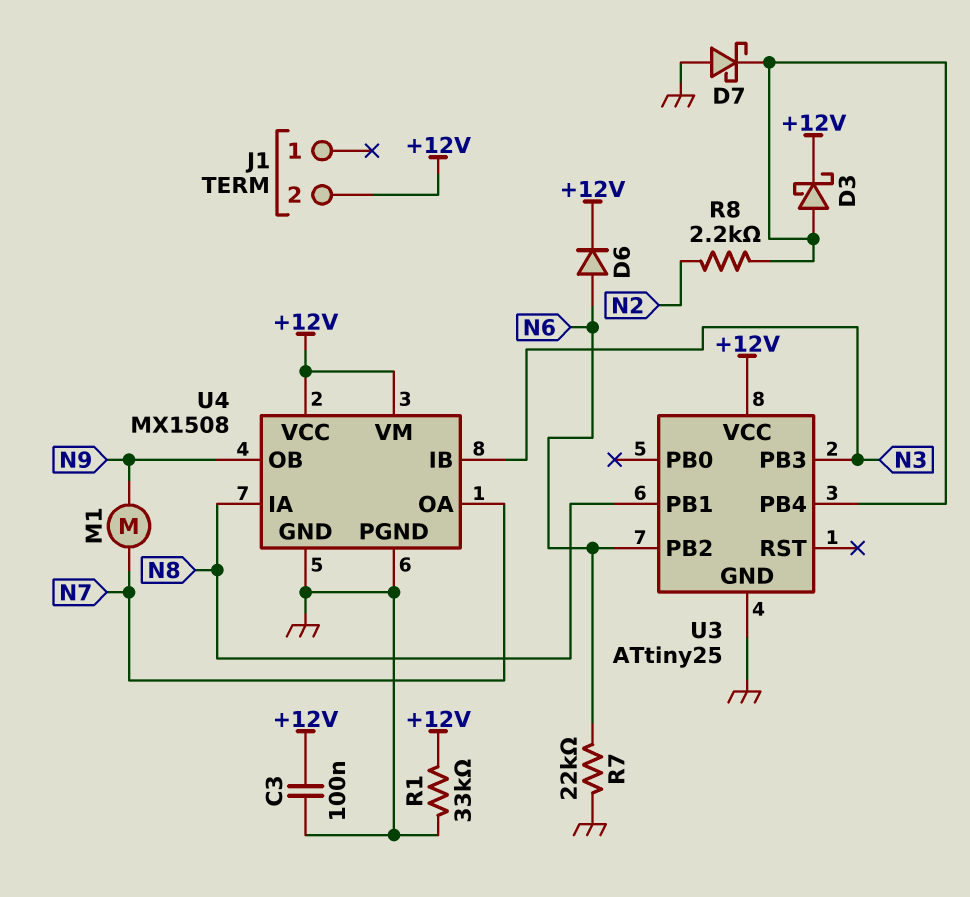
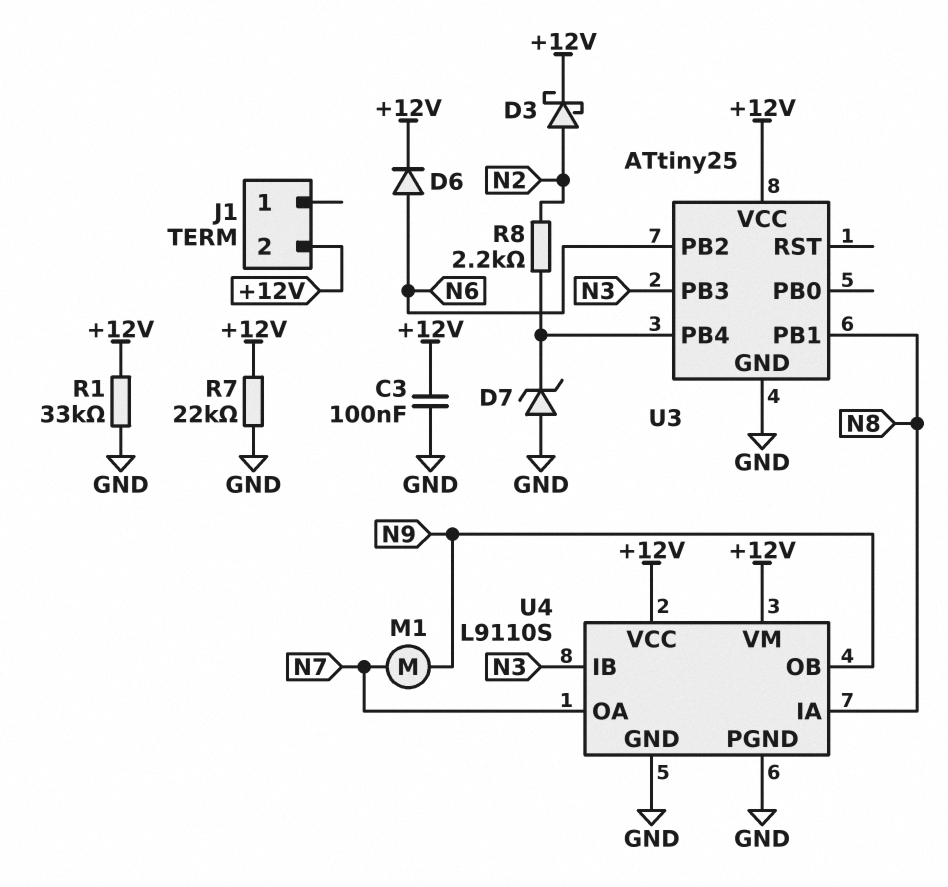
D3: schottky (A U3/PB4, K +12V) -> schottky (A N2, K +12V)
D7: schottky (A GND, K U3/PB4) -> zener (A GND, K U3/PB4)
R7: 22k (GND, N6) -> 22k (+12V, GND)
U4: MX1508 -> L9110S

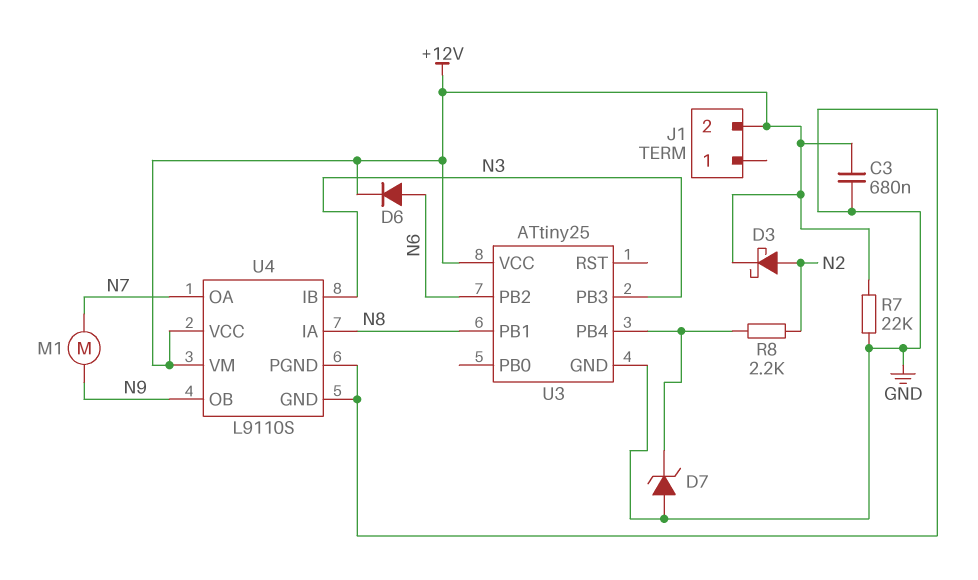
C3: 100nF (+12V, GND) -> 680nF (+12V, GND)
R1: 33k (+12V, GND) -> none

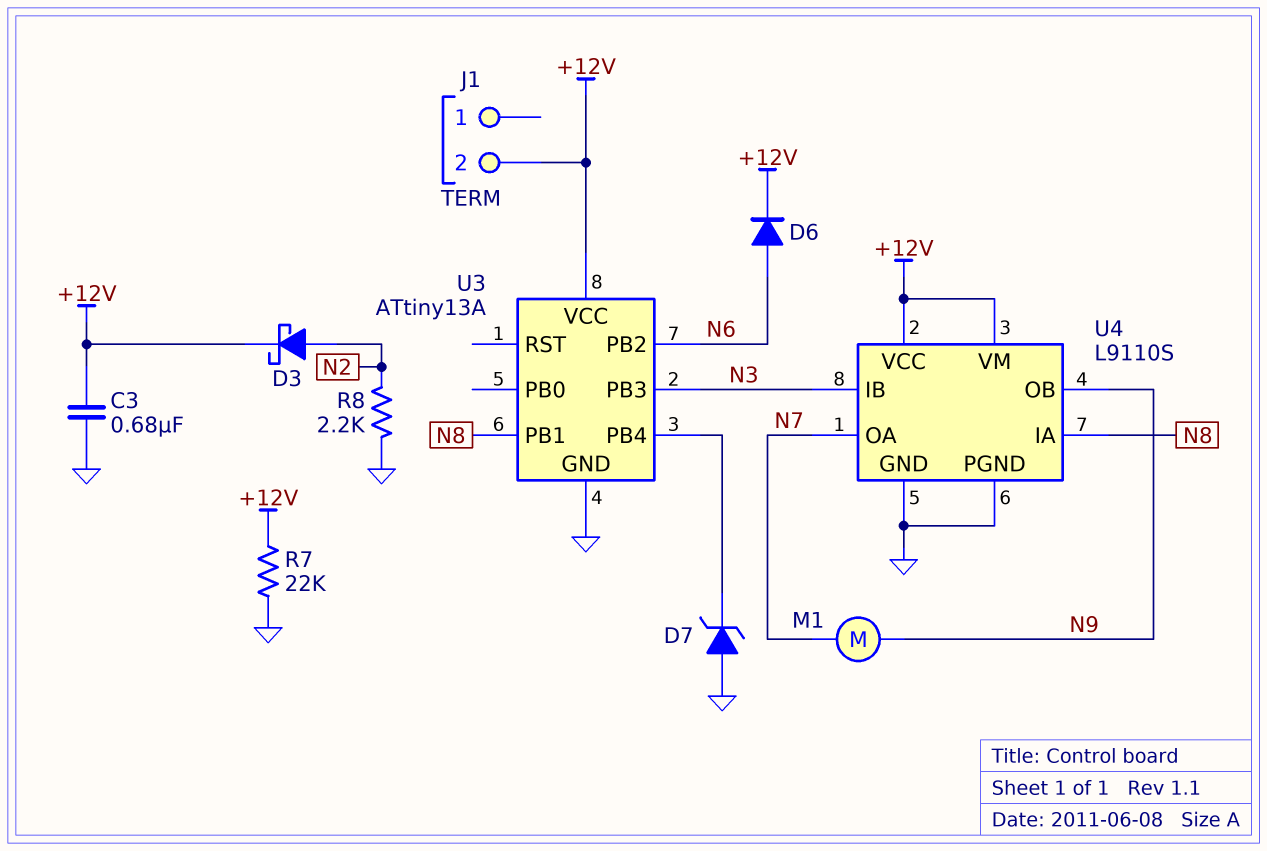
R8: 2.2k (N2, U3/PB4) -> 2.2k (GND, N2)
U3: ATtiny25 -> ATtiny13A

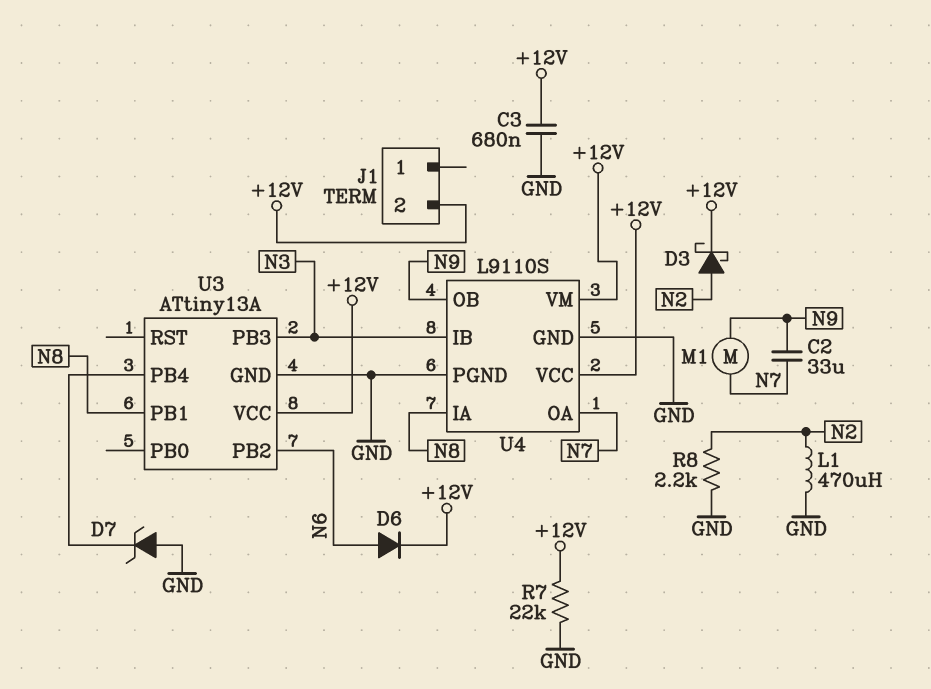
C2: none -> 33uF (N7, N9)
L1: none -> 470uH (GND, N2)

